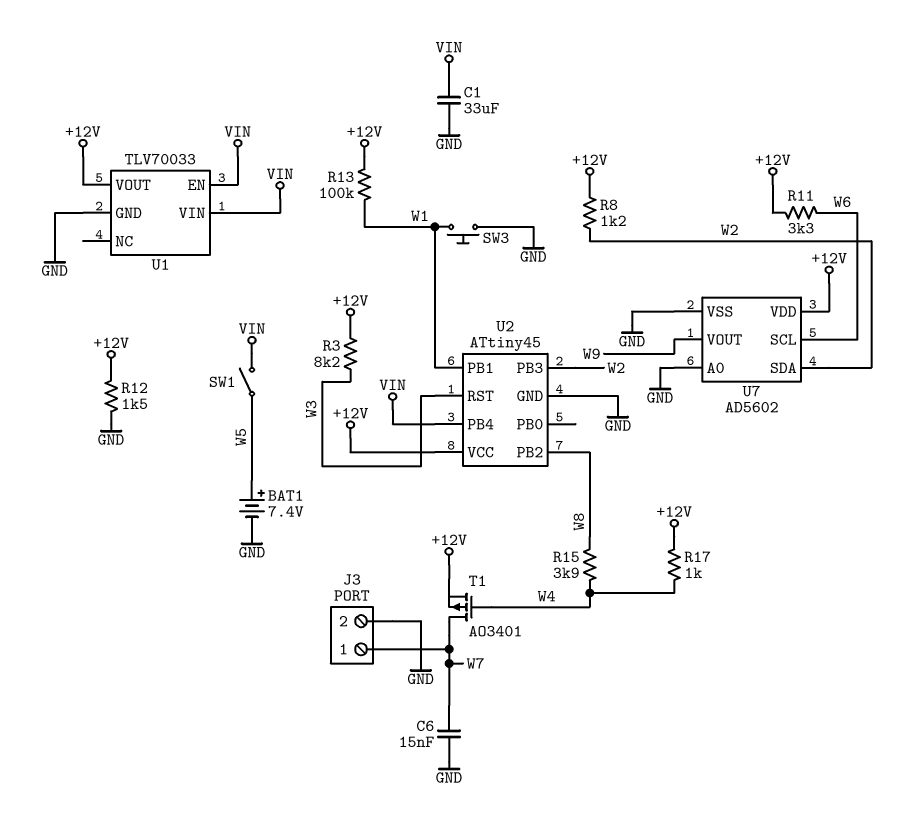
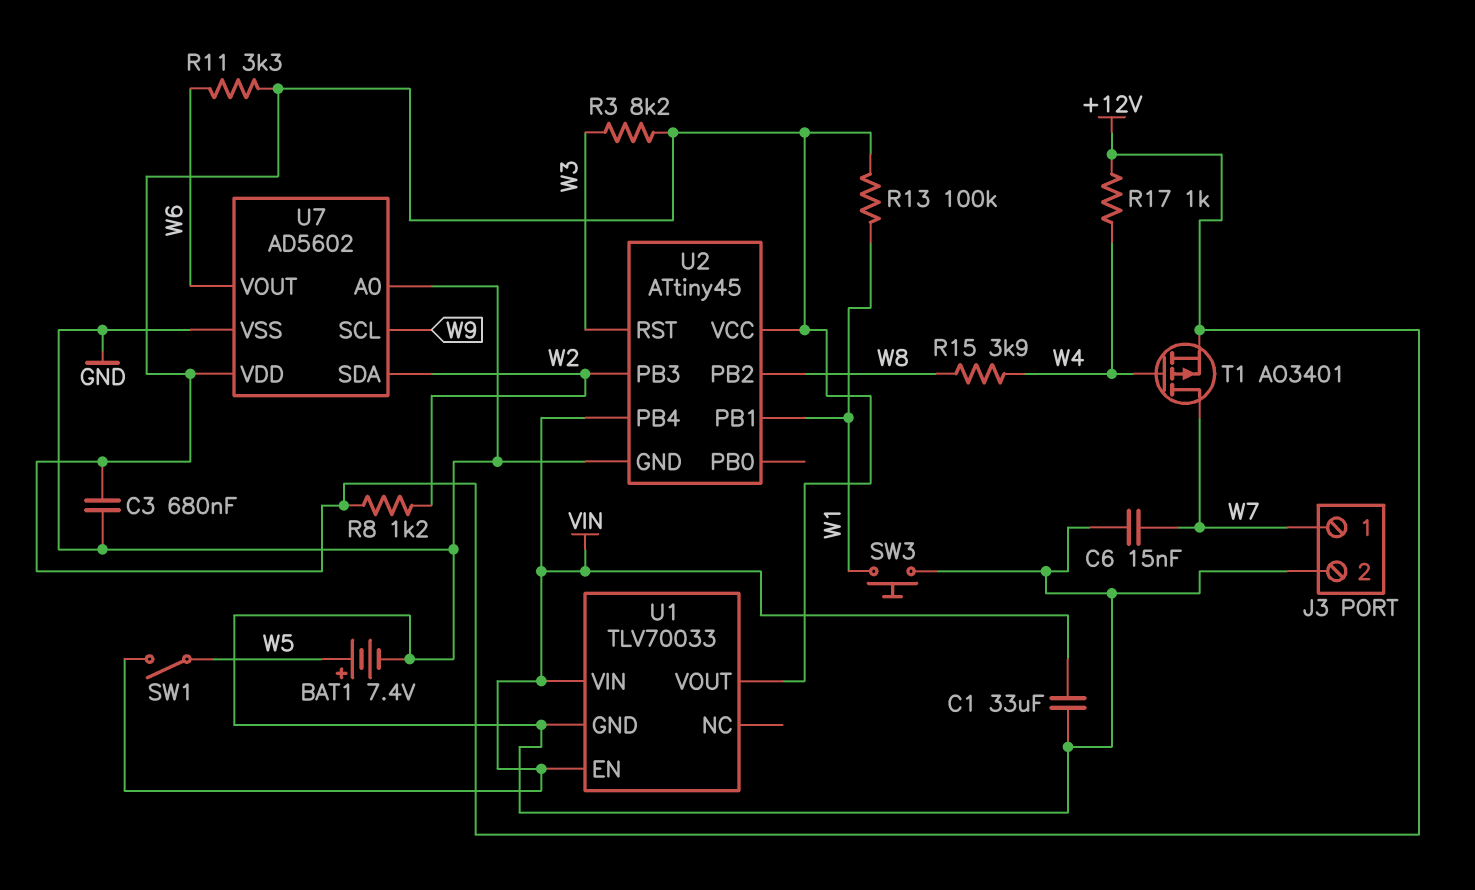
C3: none -> 680nF (+12V, GND)
R12: 1.5k (+12V, GND) -> none
U7 pin SCL: W6 -> W9
U7 pin VOUT: W9 -> W6

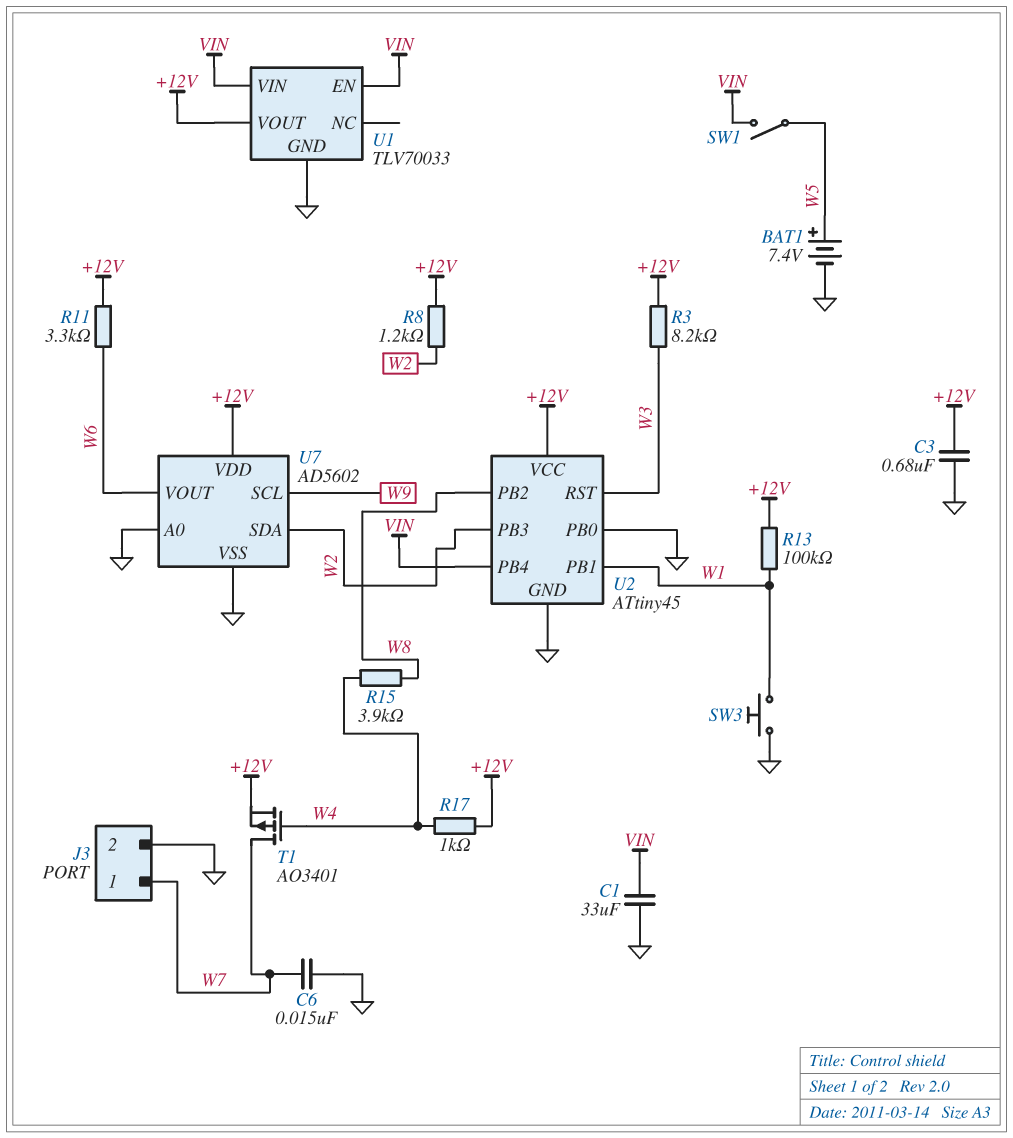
U2 pin PB0: none -> GND

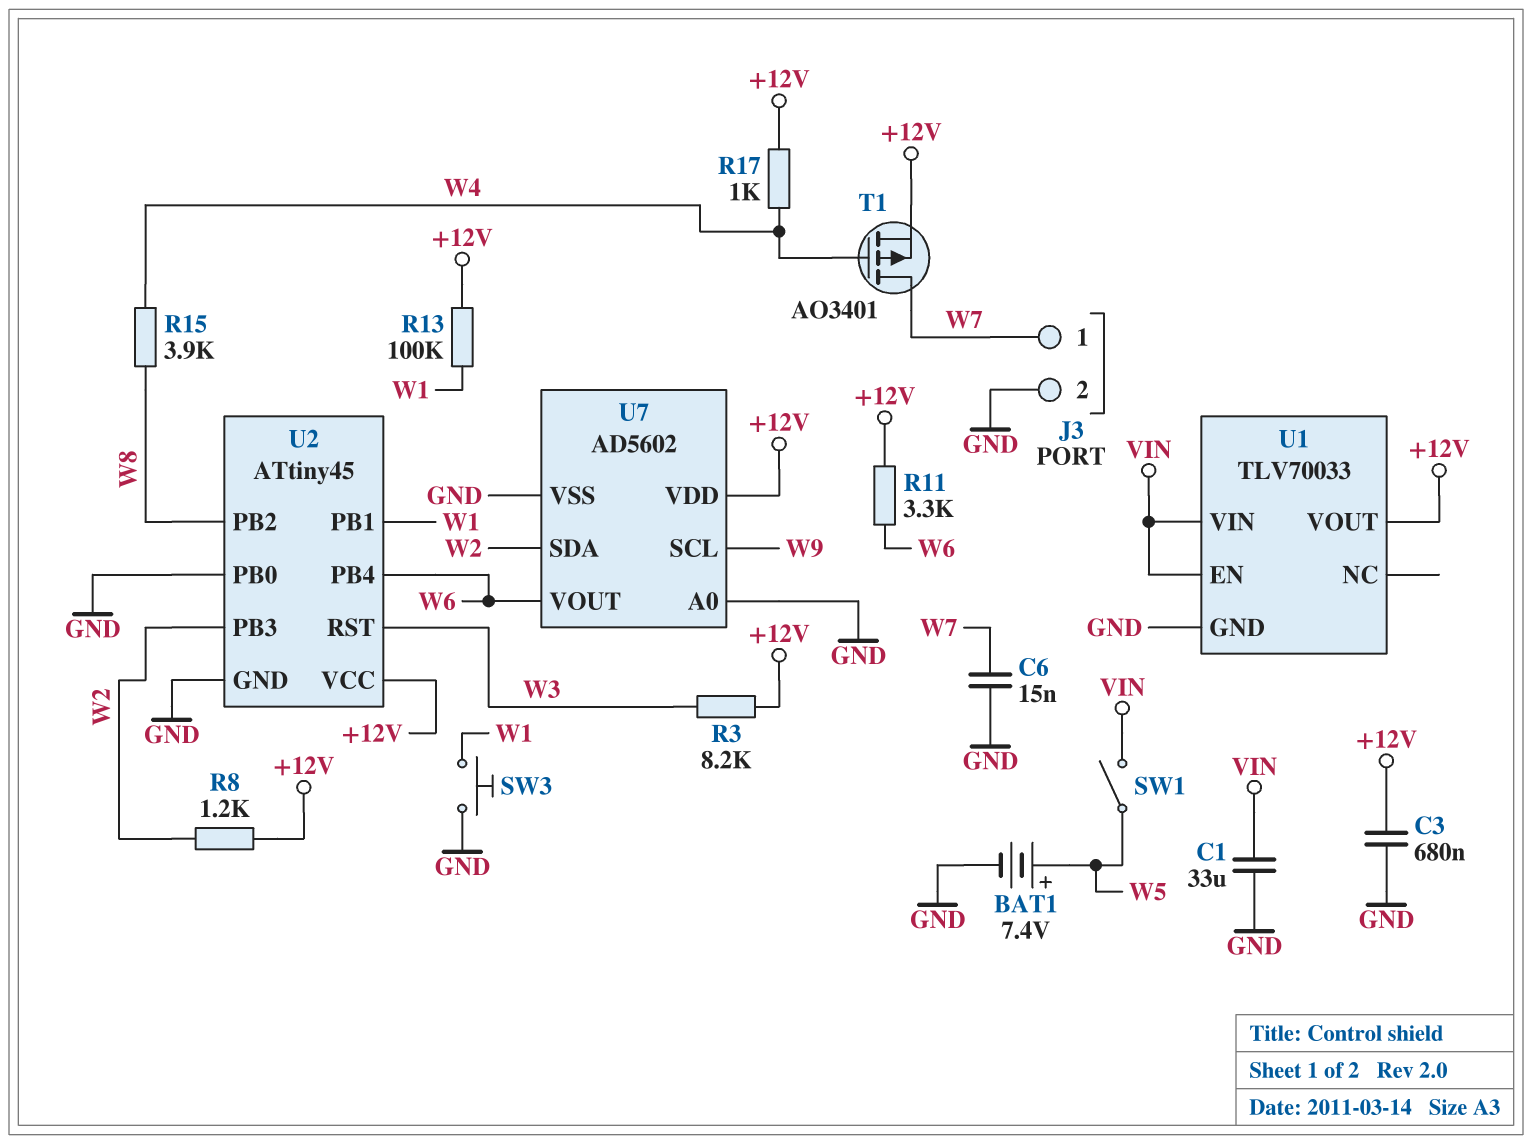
U2 pin PB4: VIN -> W6

